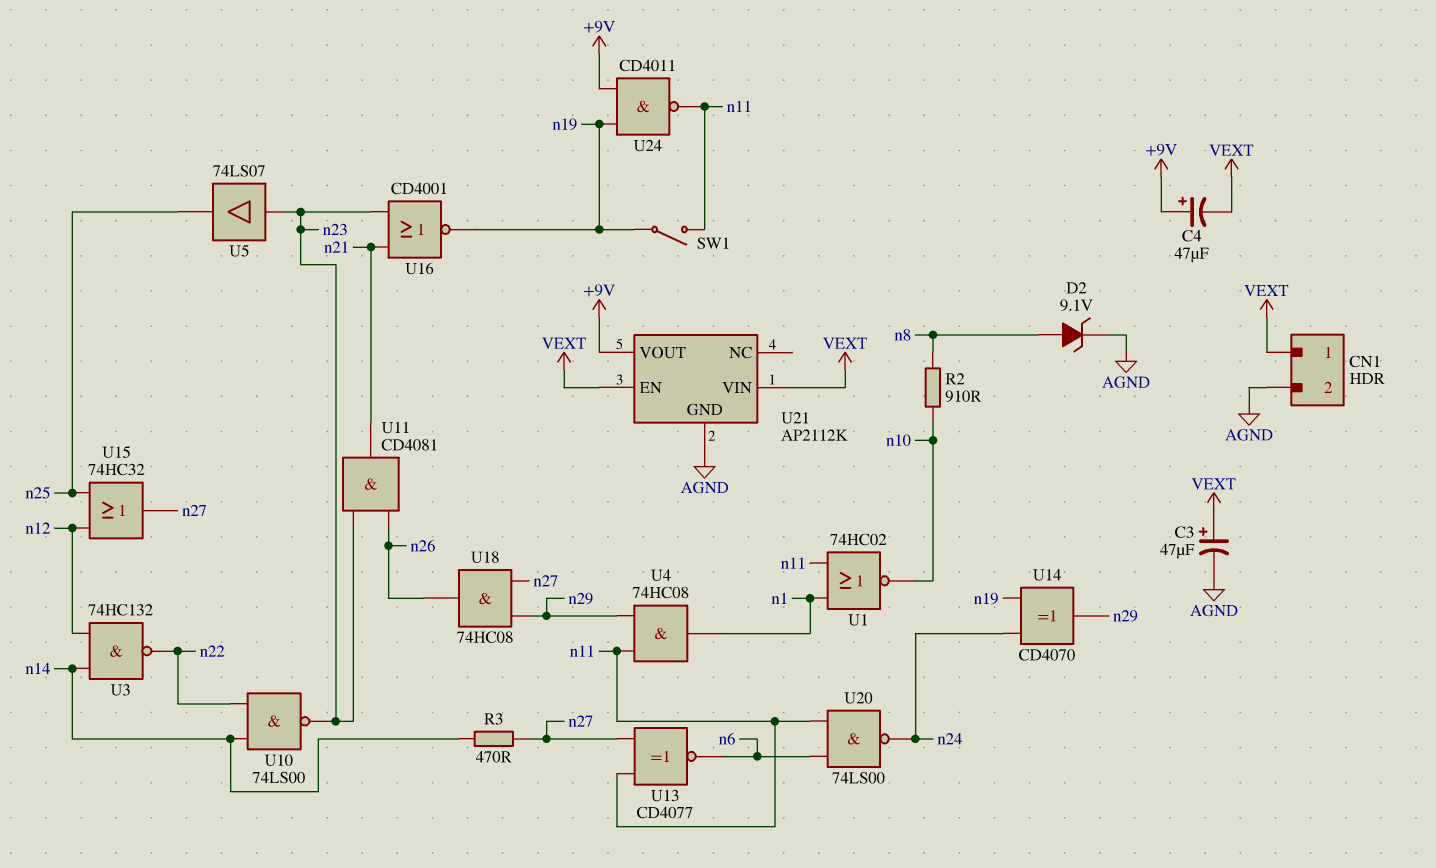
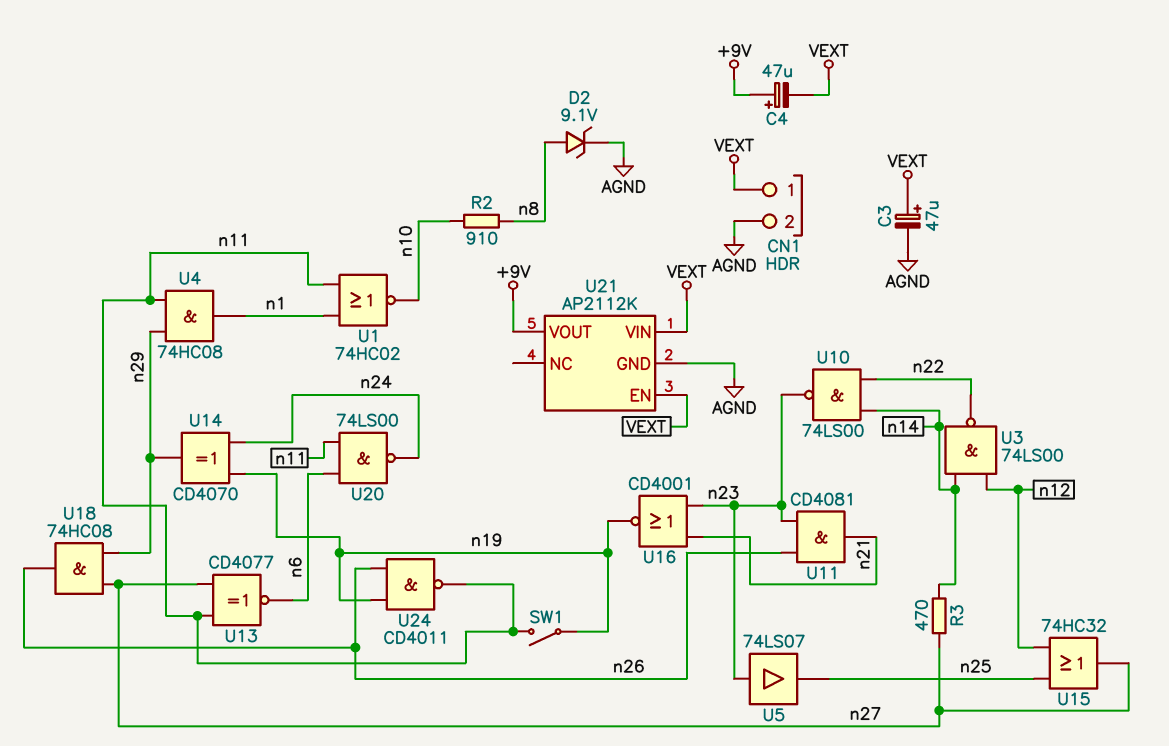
U3: NAND 74HC132 (in n12, in n14, out n22) -> NAND 74LS00 (in n12, in n14, out n22)
U24: NAND CD4011 (in +9V, in n19, out n11) -> NAND CD4011 (in n19, in n26, out n11)

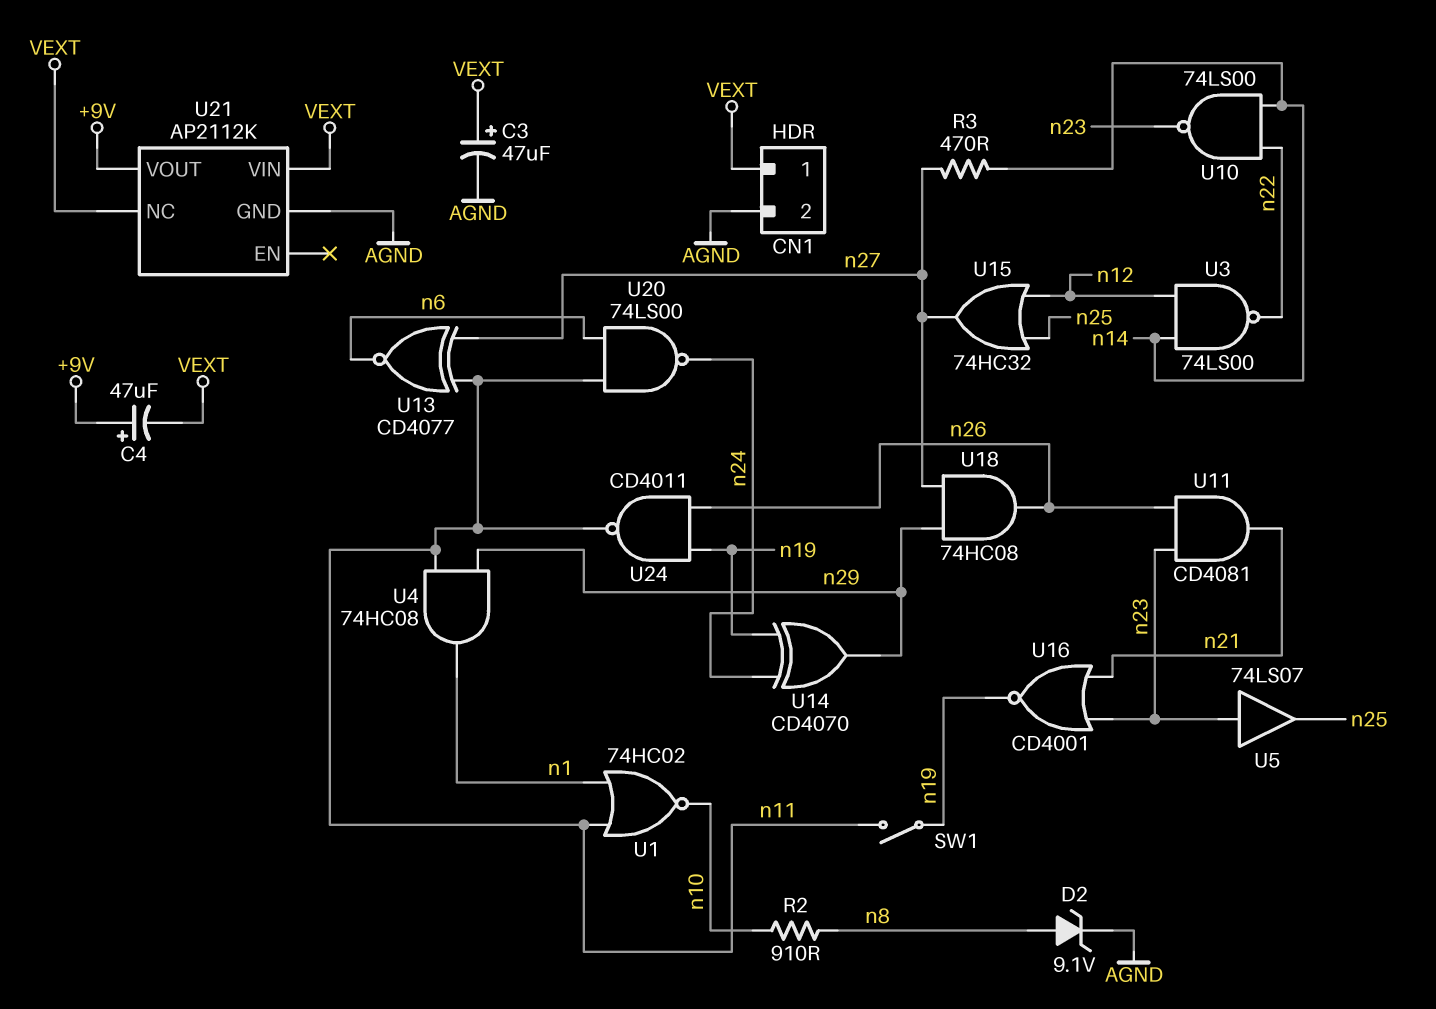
U21 pin EN: VEXT -> none
U21 pin NC: none -> VEXT

